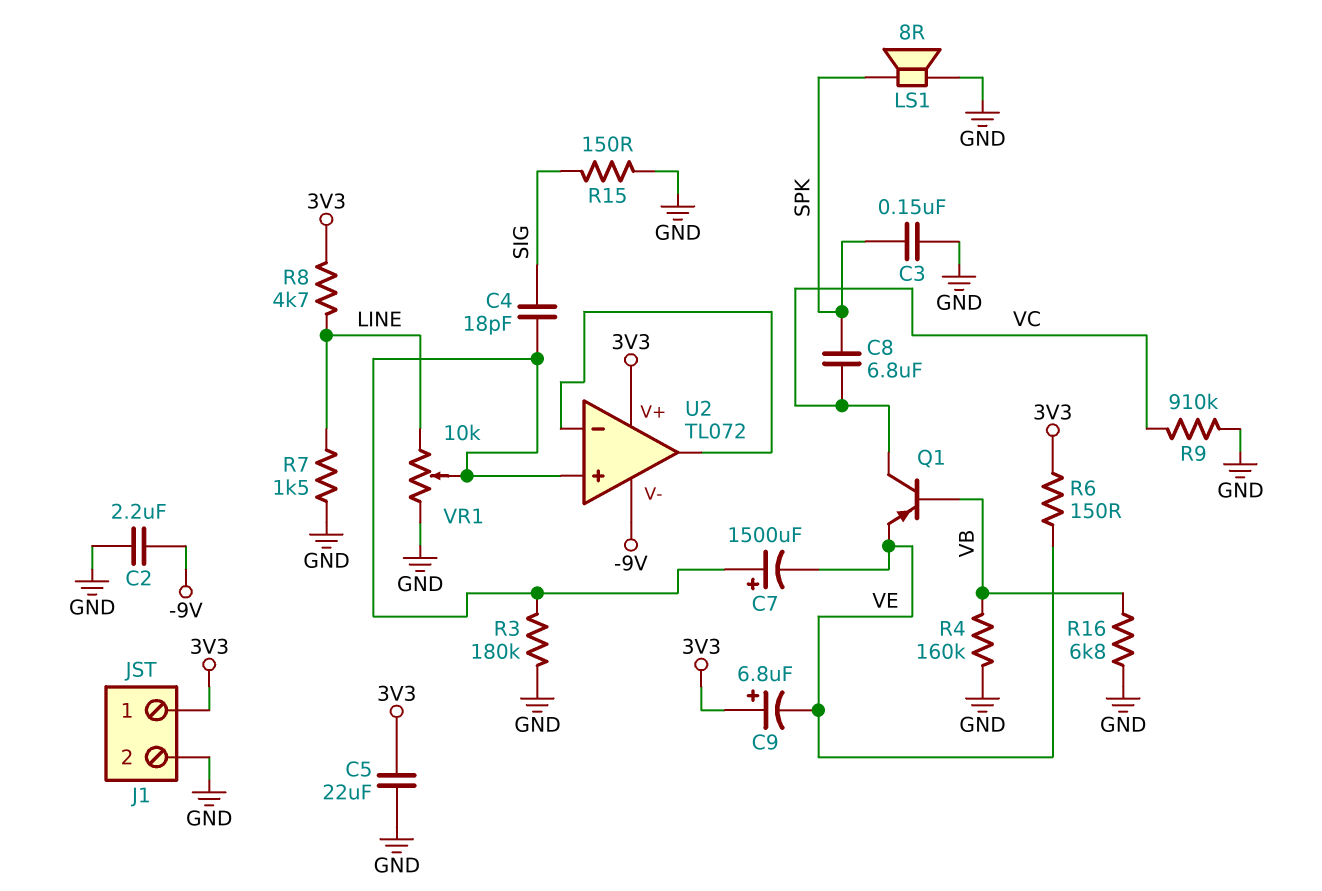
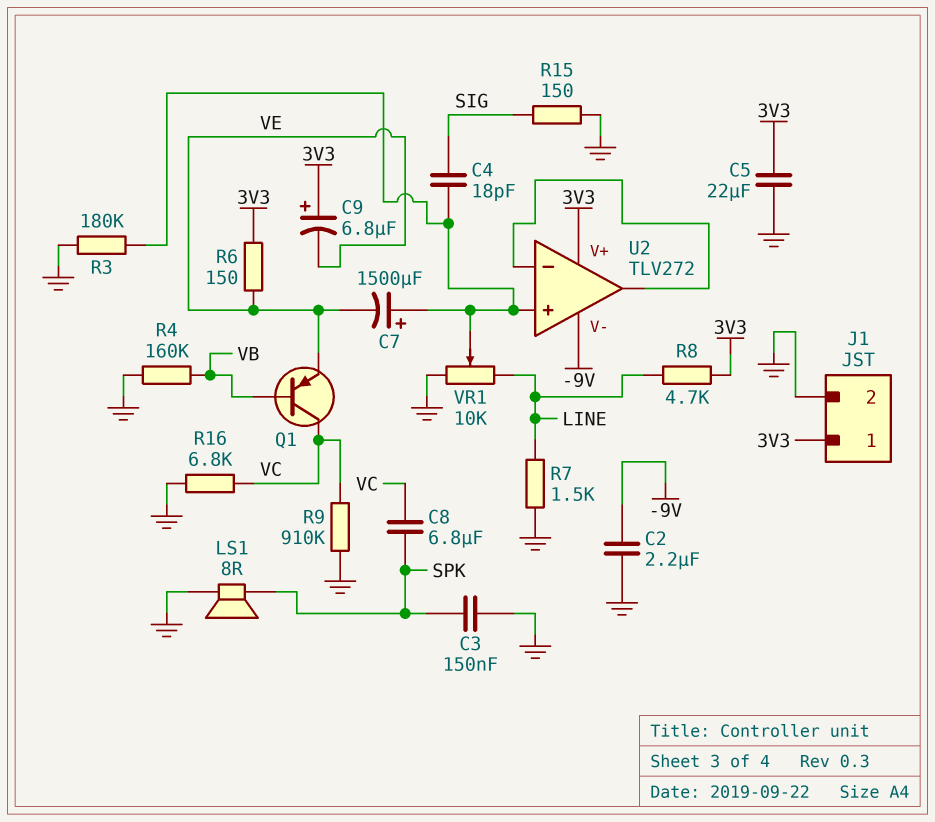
R16: 6.8k (GND, VB) -> 6.8k (GND, VC)
U2: TL072 -> TLV272

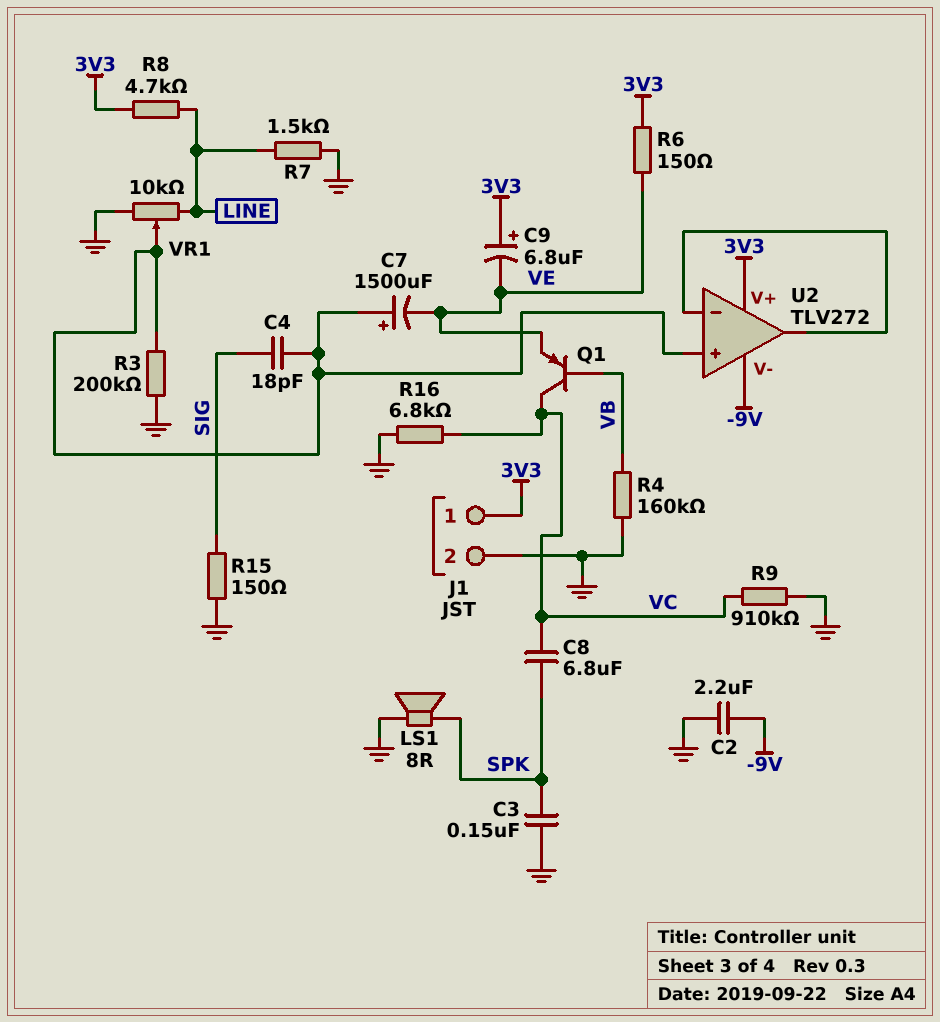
C5: 22uF (3V3, GND) -> none
R3: 180k (GND, U2/in+) -> 200k (GND, U2/in+)

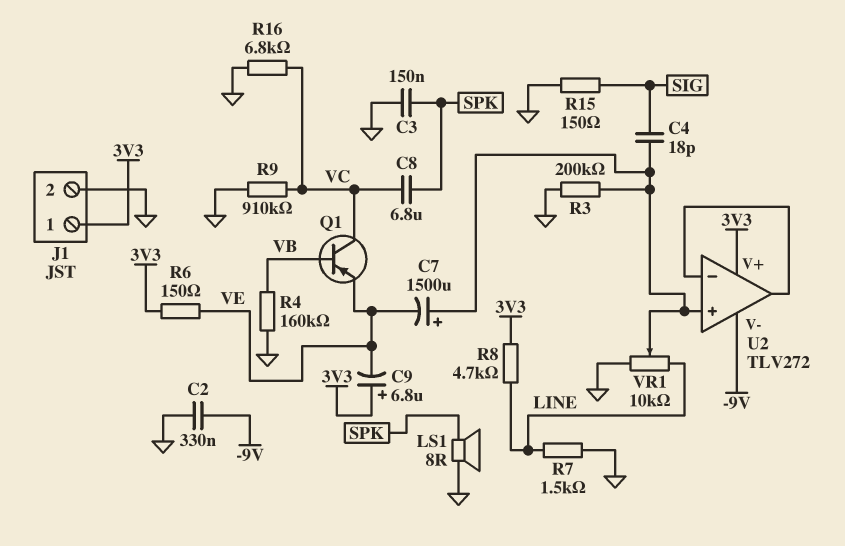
C2: 2.2uF (-9V, GND) -> 330nF (-9V, GND)

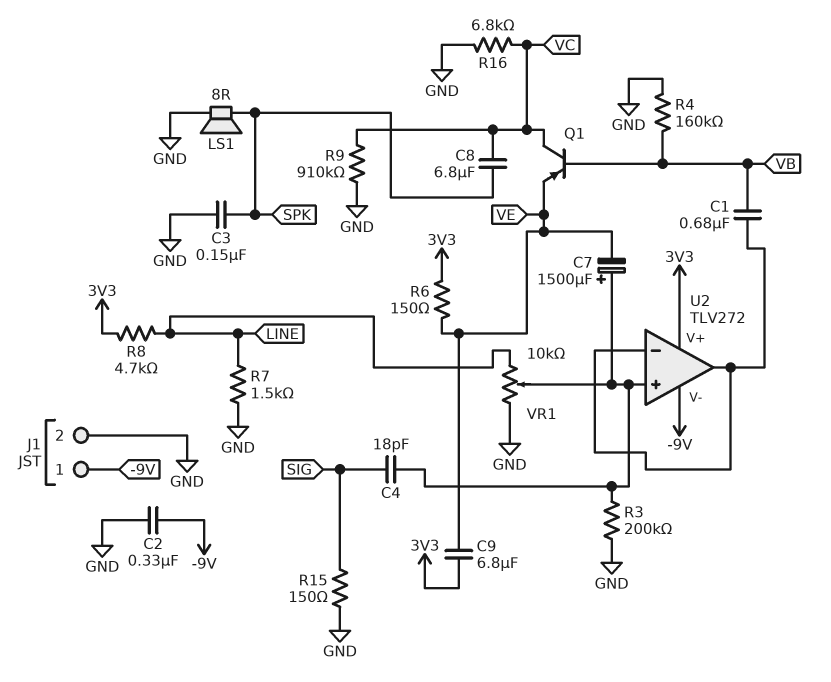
C1: none -> 680nF (U2/in-, VB)
C9: 6.8uF (plus 3V3, minus VE) -> 6.8uF (3V3, VE)
J1 pin 1: 3V3 -> -9V

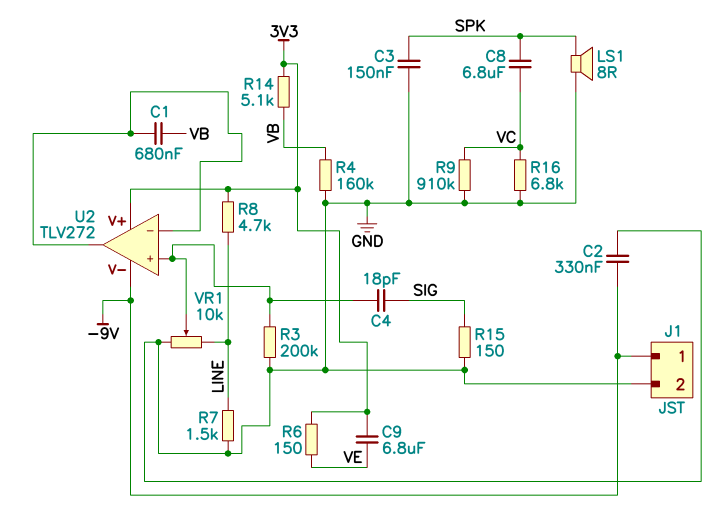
C7: 1500uF (plus U2/in+, minus VE) -> none
Q1: PNP (B VB, C VC, E VE) -> none
R14: none -> 5.1k (3V3, VB)

